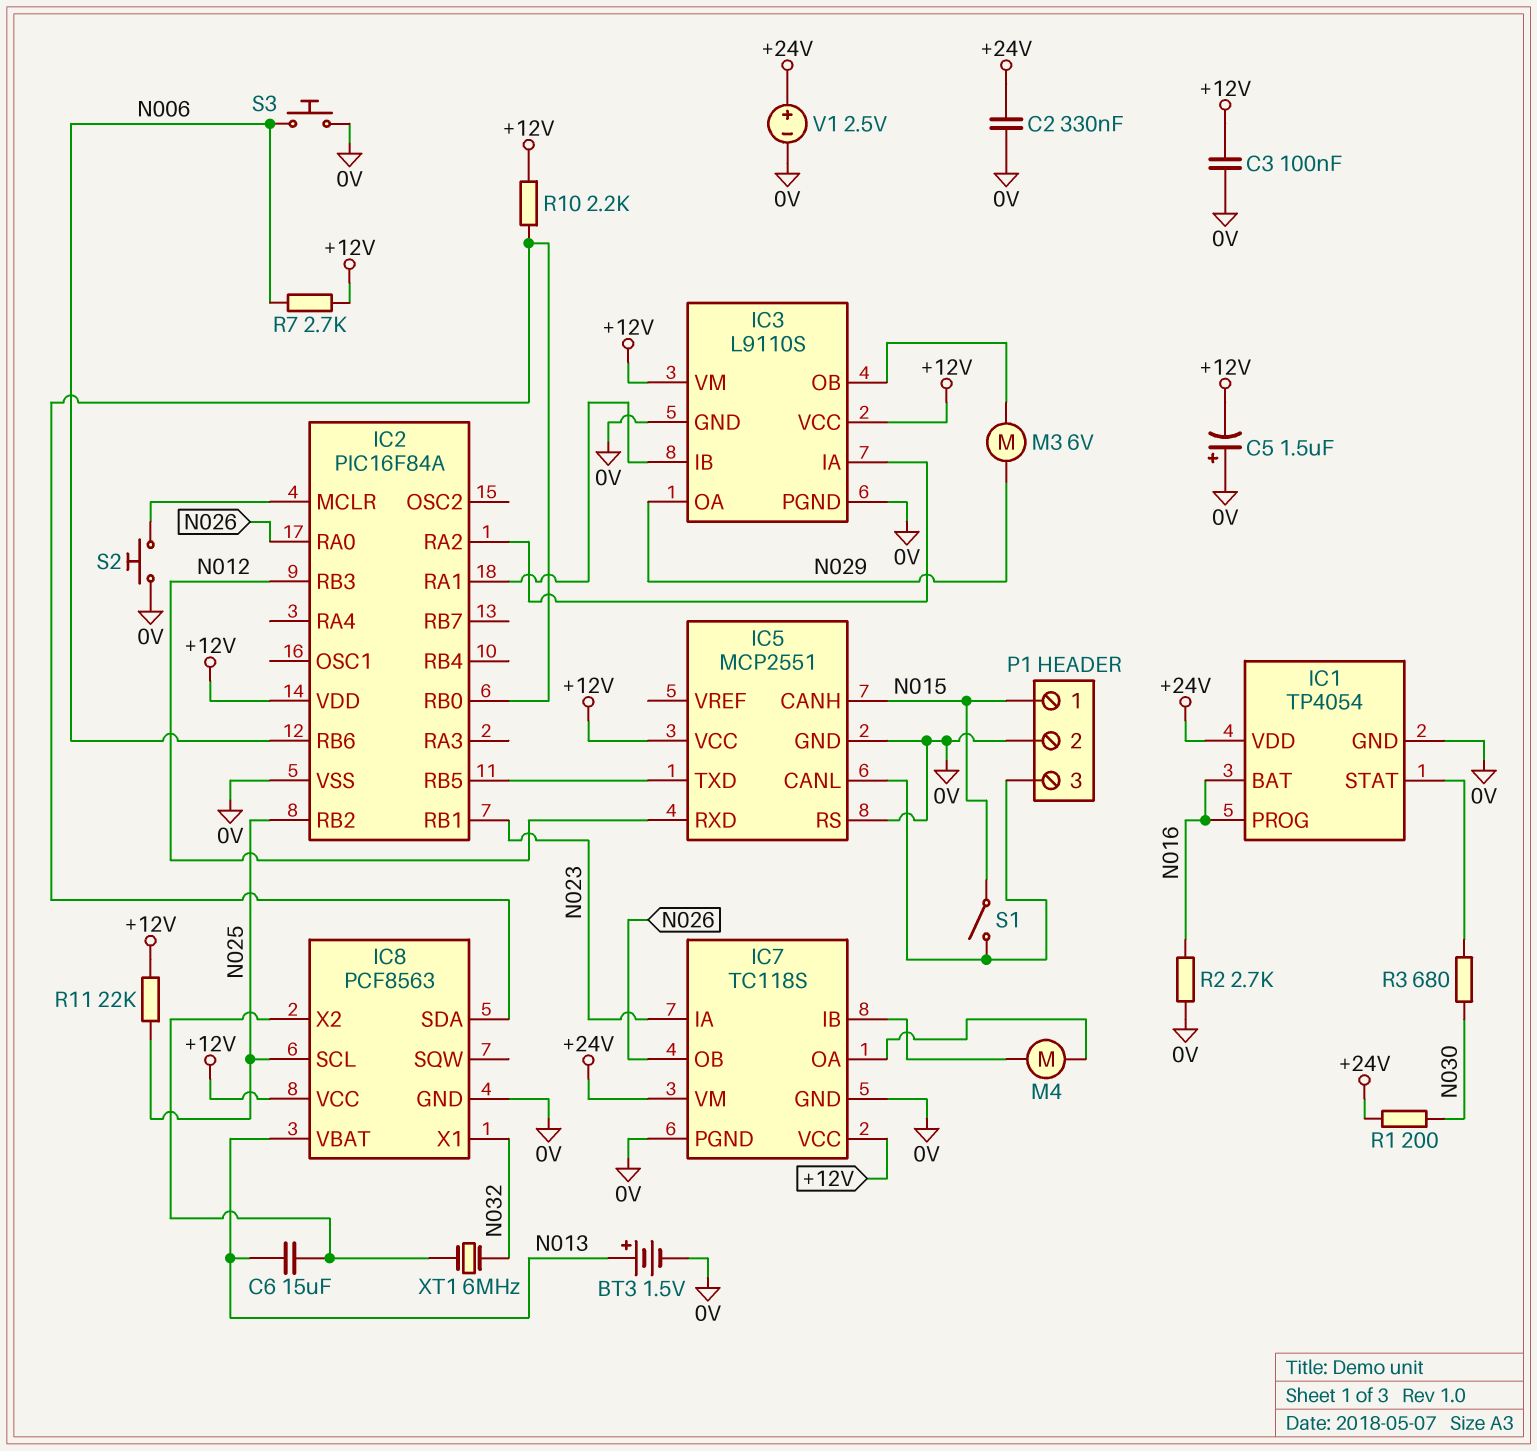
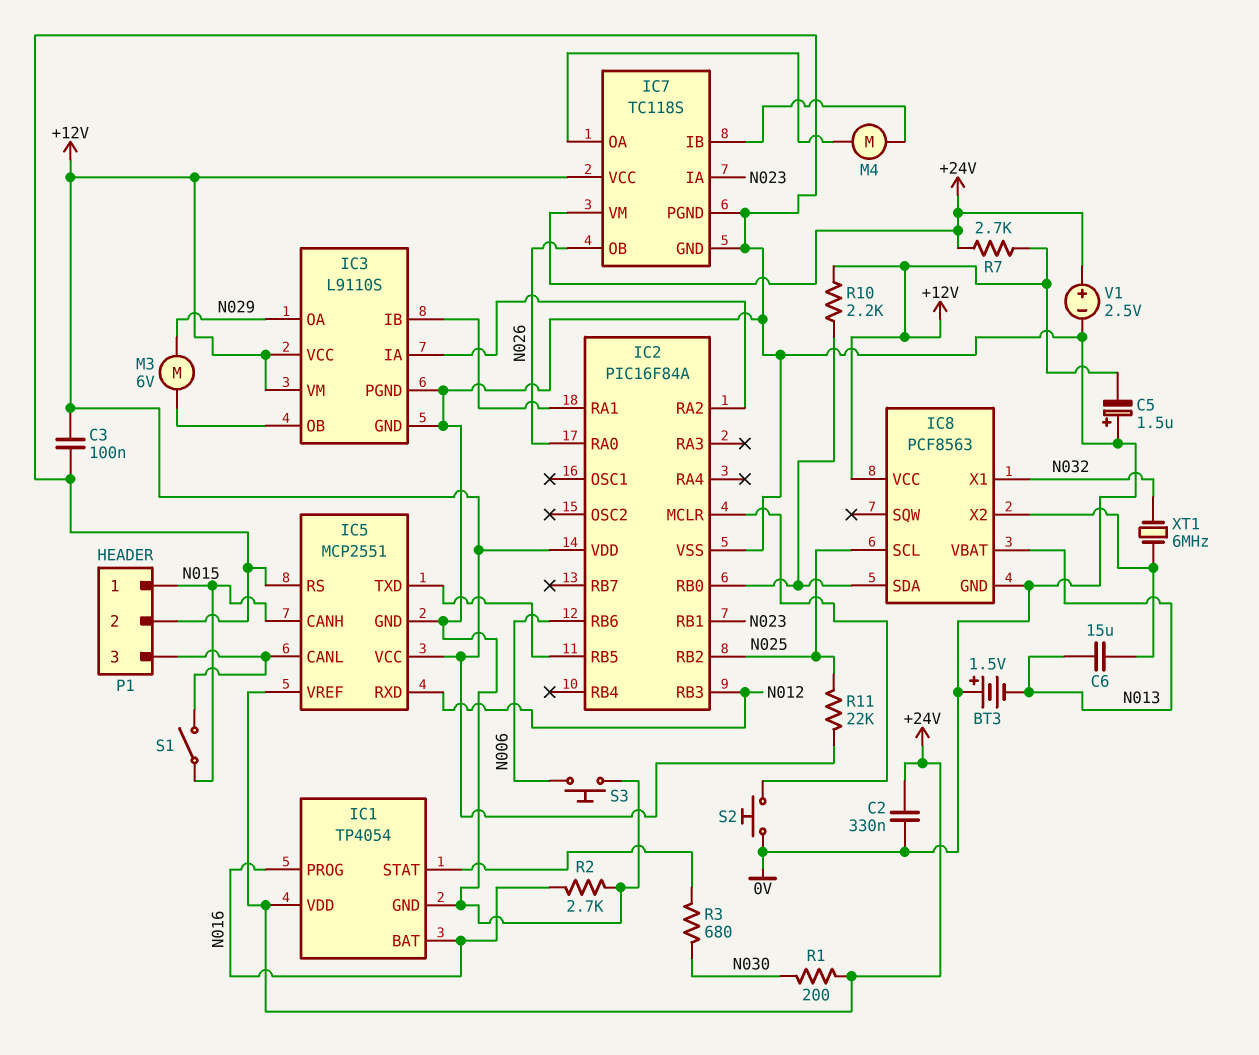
BT3: 1.5V (plus N013, minus 0V) -> 1.5V (plus 0V, minus N013)
IC5 pin VREF: none -> +24V
R7: 2.7k (+12V, N006) -> 2.7k (+12V, +24V)

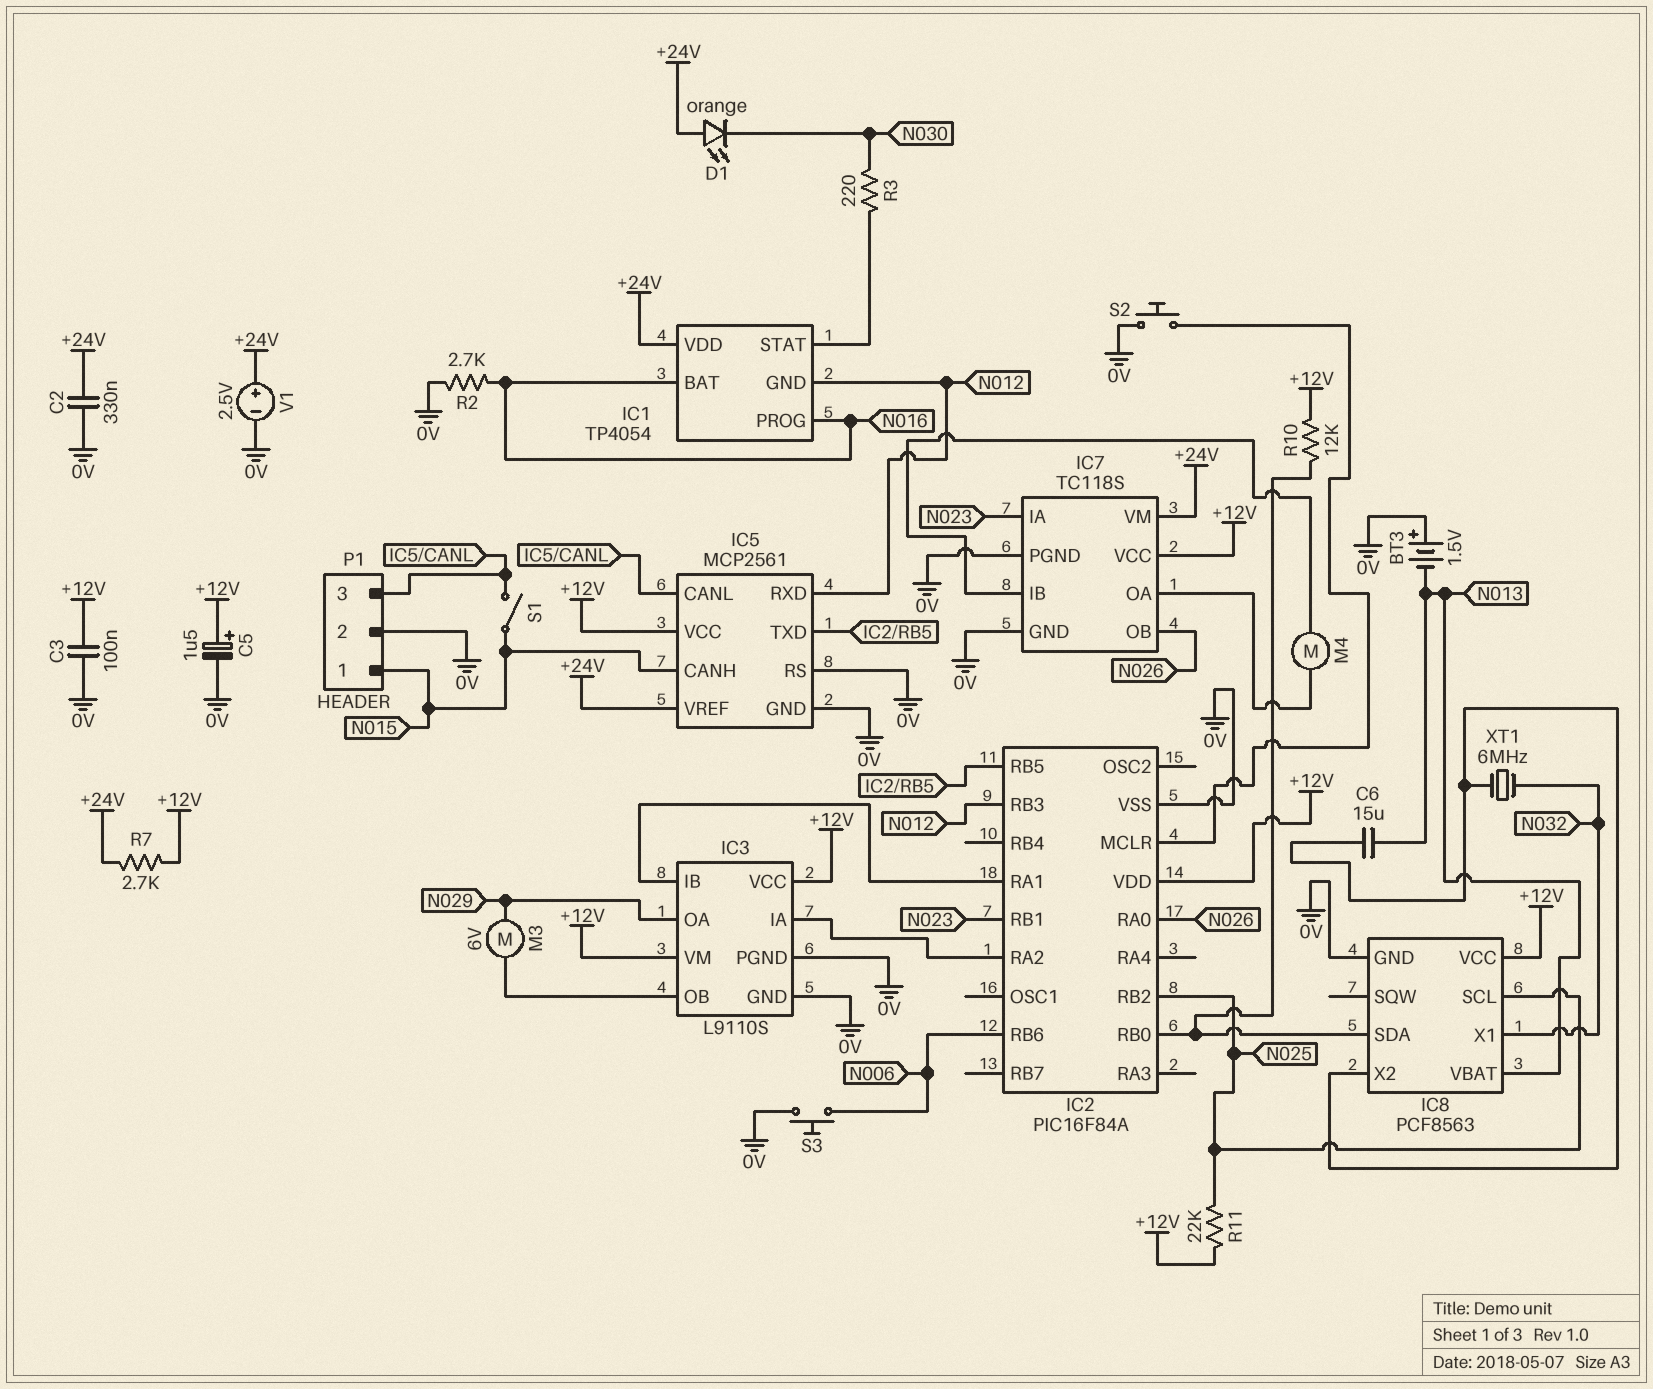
C5: 1.5uF (plus 0V, minus +12V) -> 1.5uF (plus +12V, minus 0V)
D1: none -> LED orange (A +24V, K N030)
IC1 pin GND: 0V -> N012
IC5: MCP2551 -> MCP2561
R1: 200 (+24V, N030) -> none
R3: 680 (IC1/STAT, N030) -> 220 (IC1/STAT, N030)
R10: 2.2k (+12V, IC2/RB0) -> 12k (+12V, IC2/RB0)

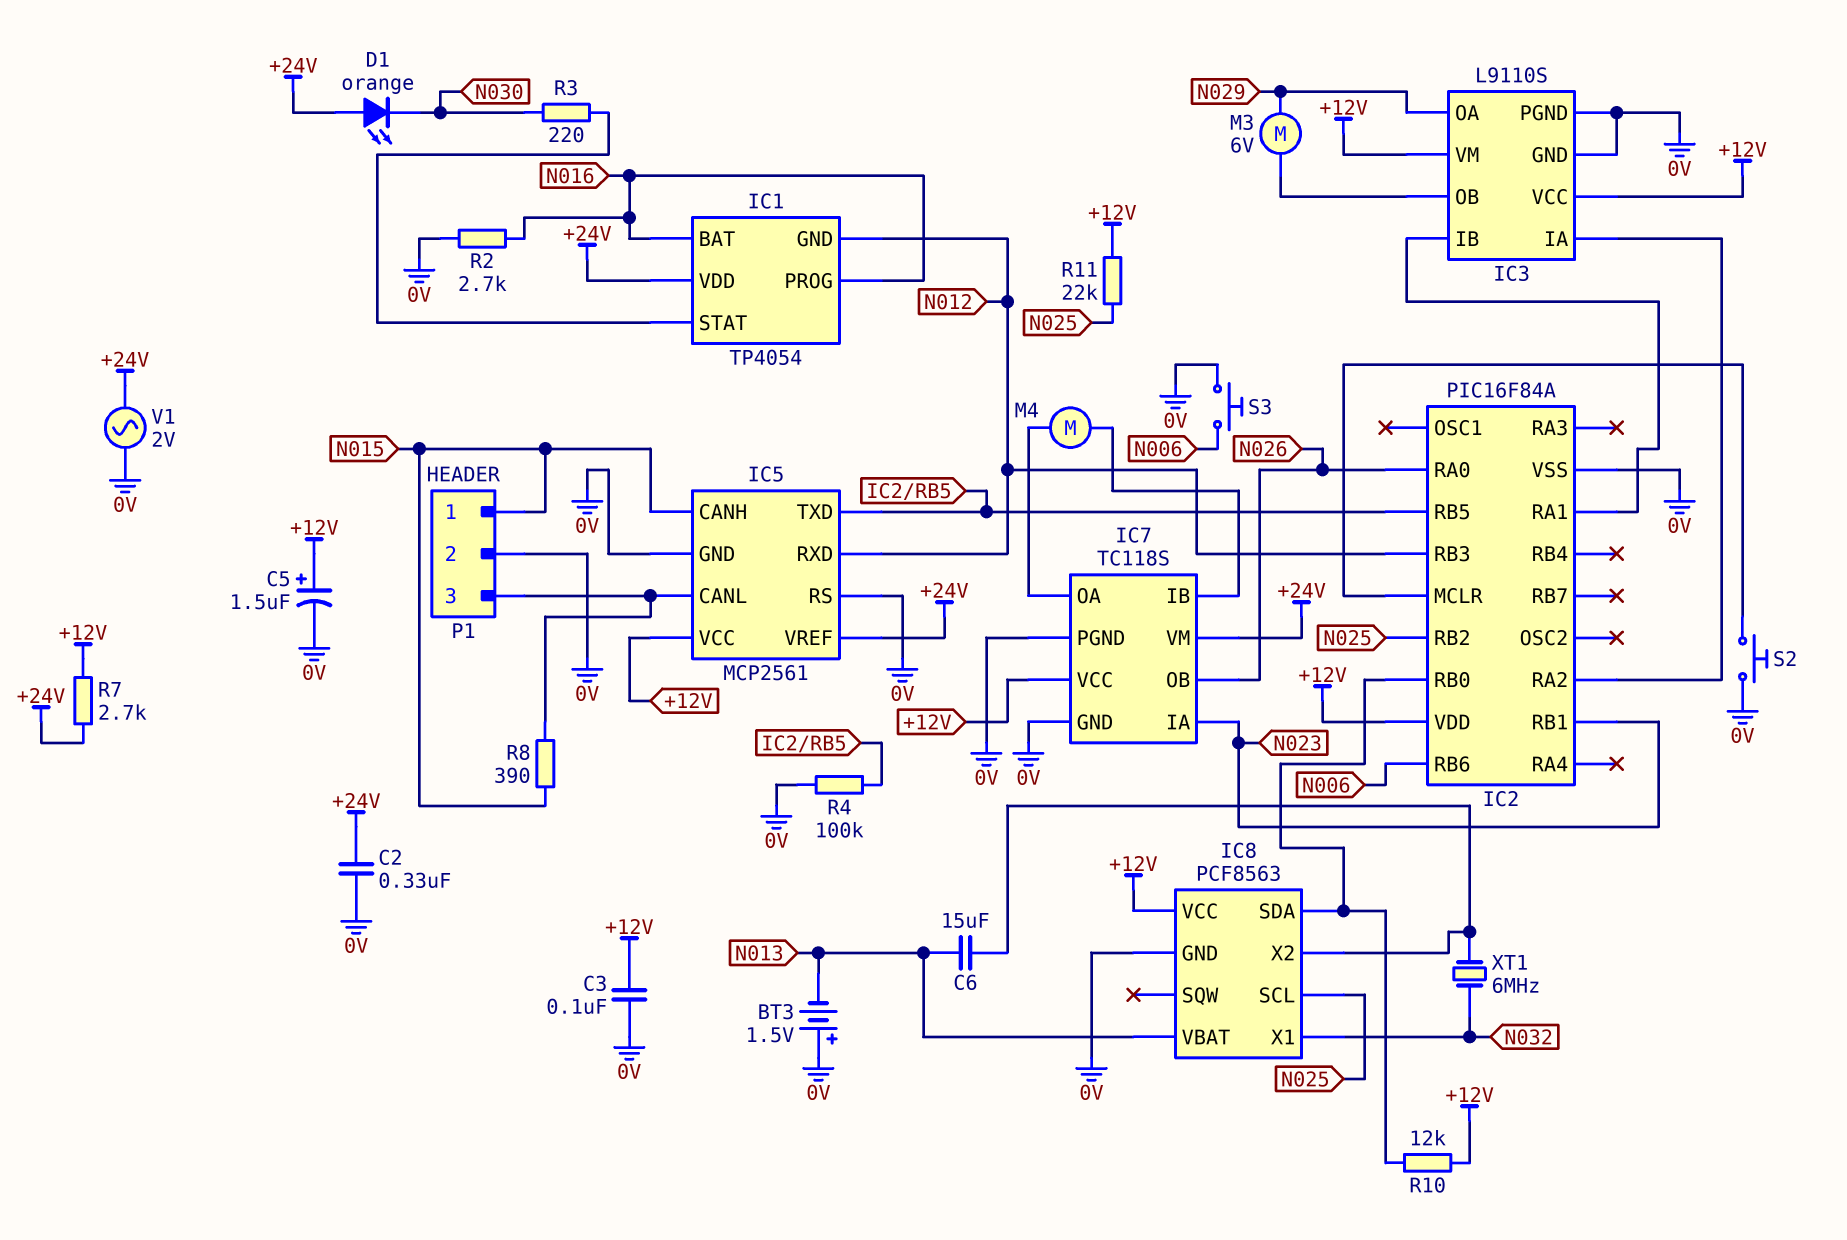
R4: none -> 100k (0V, IC2/RB5)
R8: none -> 390 (IC5/CANL, N015)
S1: switch (IC5/CANL, N015) -> none
V1: 2.5V (plus +24V, minus 0V) -> AC 2V (+24V, 0V)

